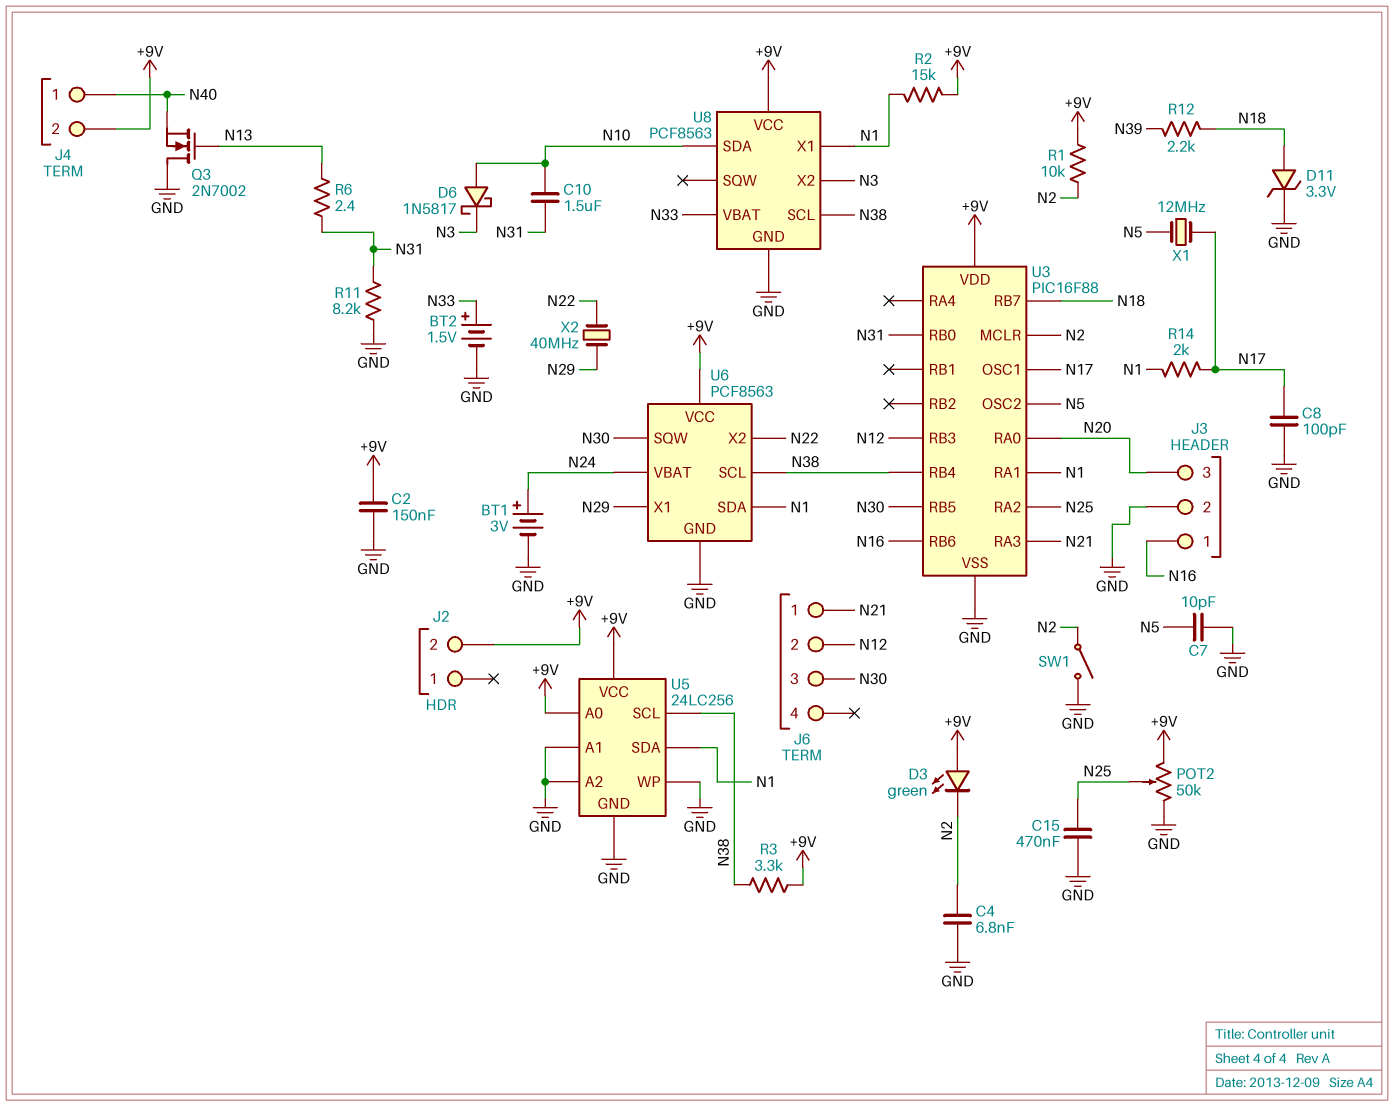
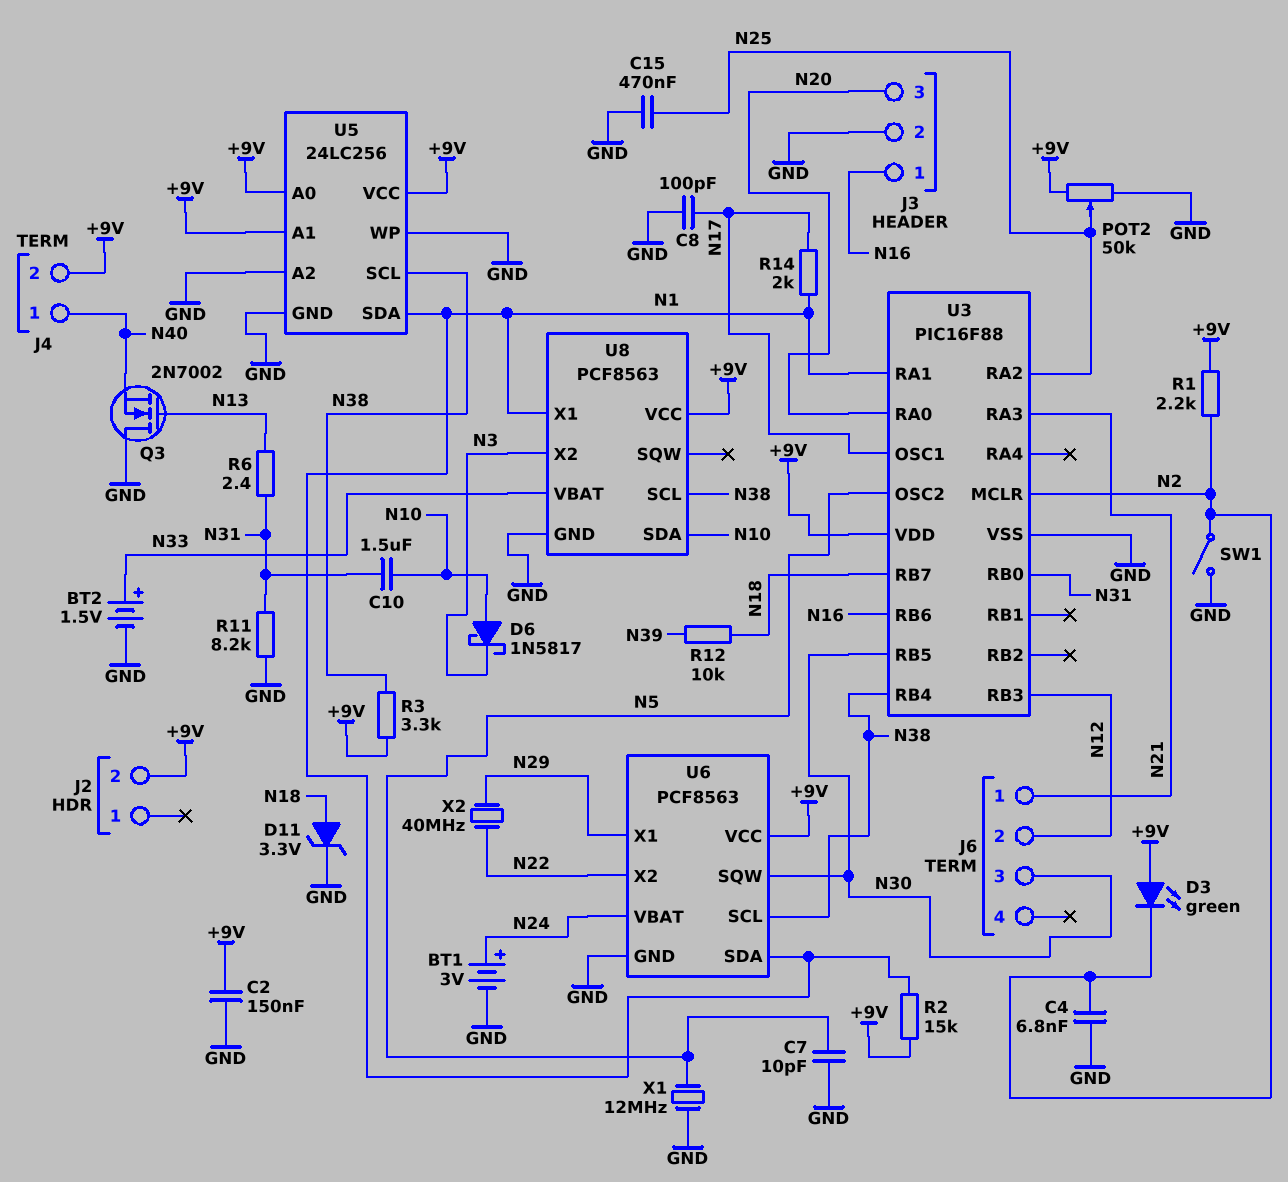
R1: 10k (+9V, N2) -> 2.2k (+9V, N2)
R12: 2.2k (N18, N39) -> 10k (N18, N39)
U5 pin A1: GND -> +9V
X1: 12MHz (N5, N17) -> 12MHz (GND, N5)

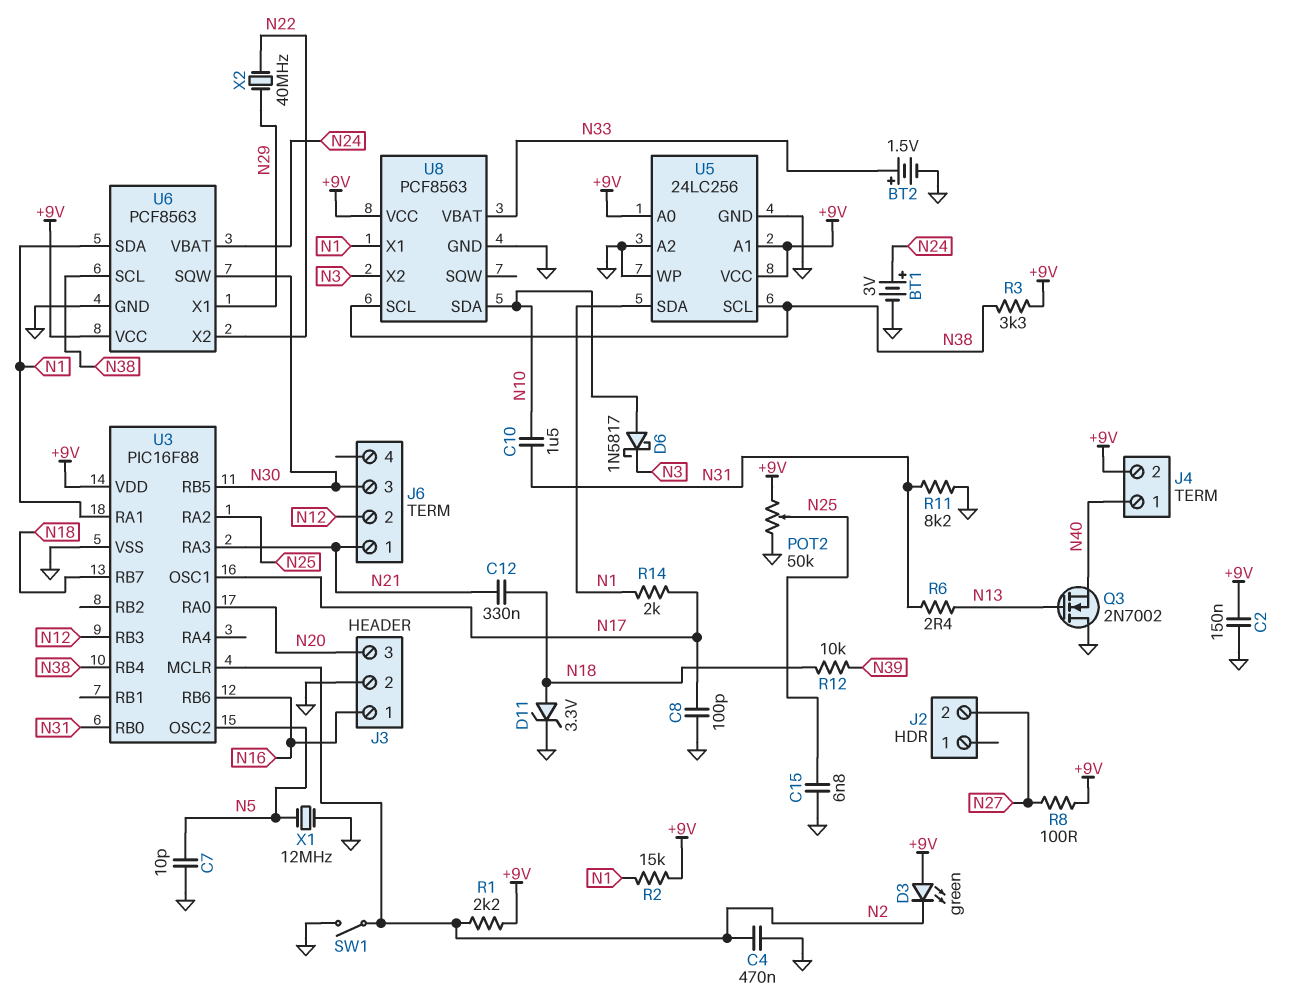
C4: 6.8nF (GND, N2) -> 470nF (GND, N2)
C12: none -> 330nF (N18, N21)
C15: 470nF (GND, N25) -> 6.8nF (GND, N25)
J2 pin 2: +9V -> N27
R8: none -> 100 (+9V, N27)

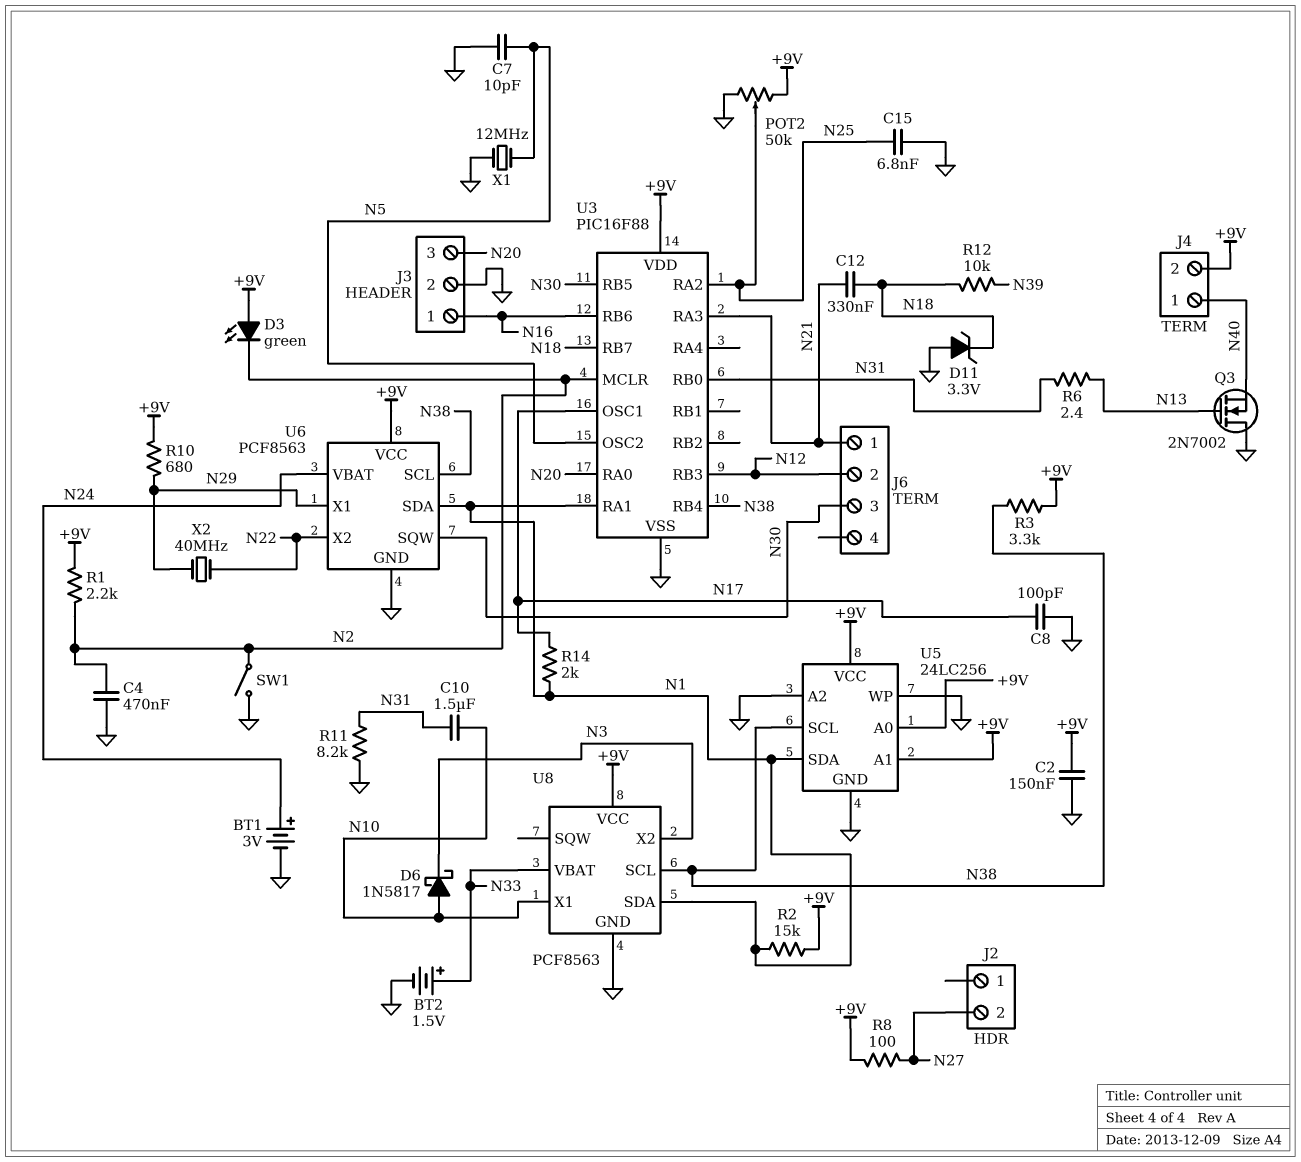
D11: zener 3.3V (A N18, K GND) -> zener 3.3V (A GND, K N18)
R10: none -> 680 (+9V, N29)
U8 pin SDA: N10 -> N1
U8 pin X1: N1 -> N10

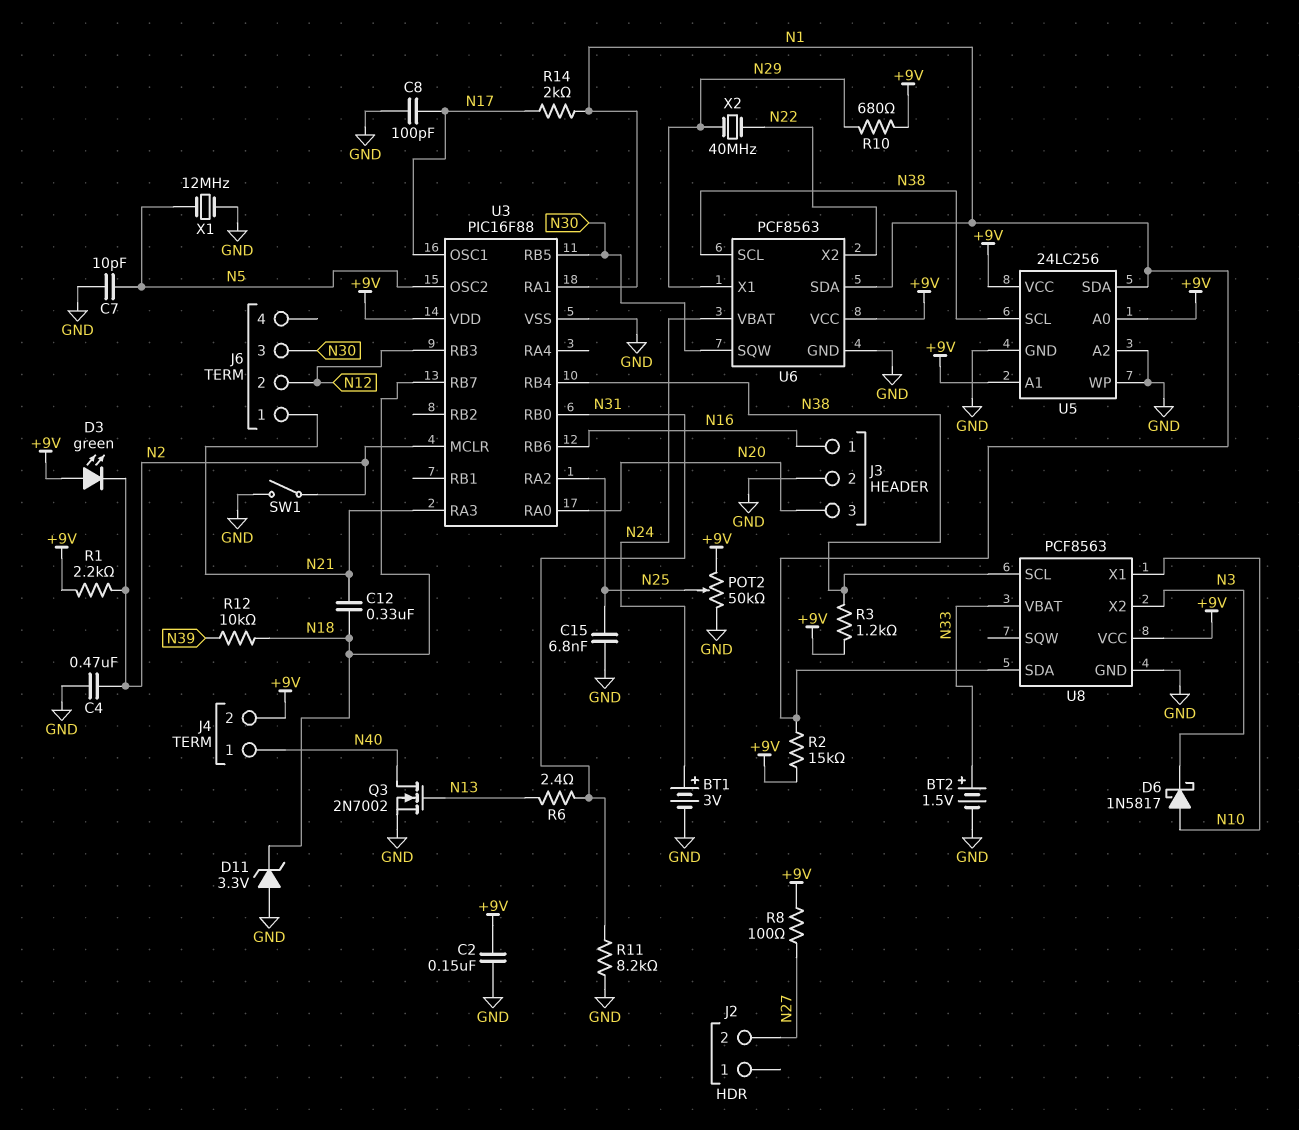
C10: 1.5uF (N10, N31) -> none
Q3: NMOS 2N7002 (G N13, D GND, S N40) -> NMOS 2N7002 (G N13, D N40, S GND)
R3: 3.3k (+9V, N38) -> 1.2k (+9V, N38)

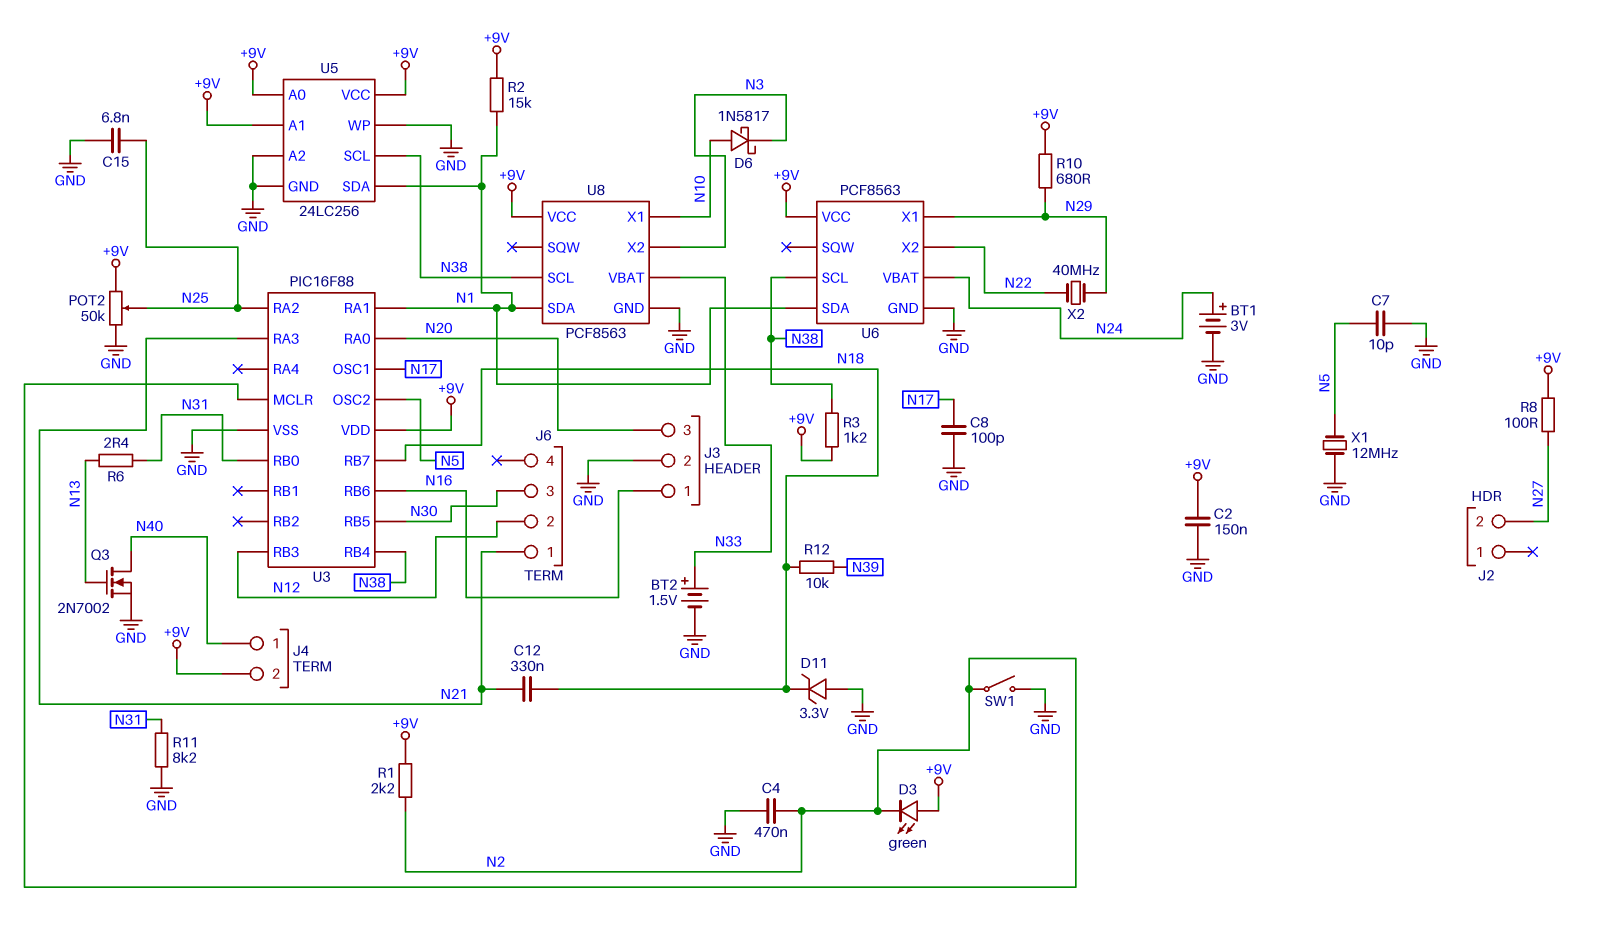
R14: 2k (N1, N17) -> none
U6 pin SQW: N30 -> none

